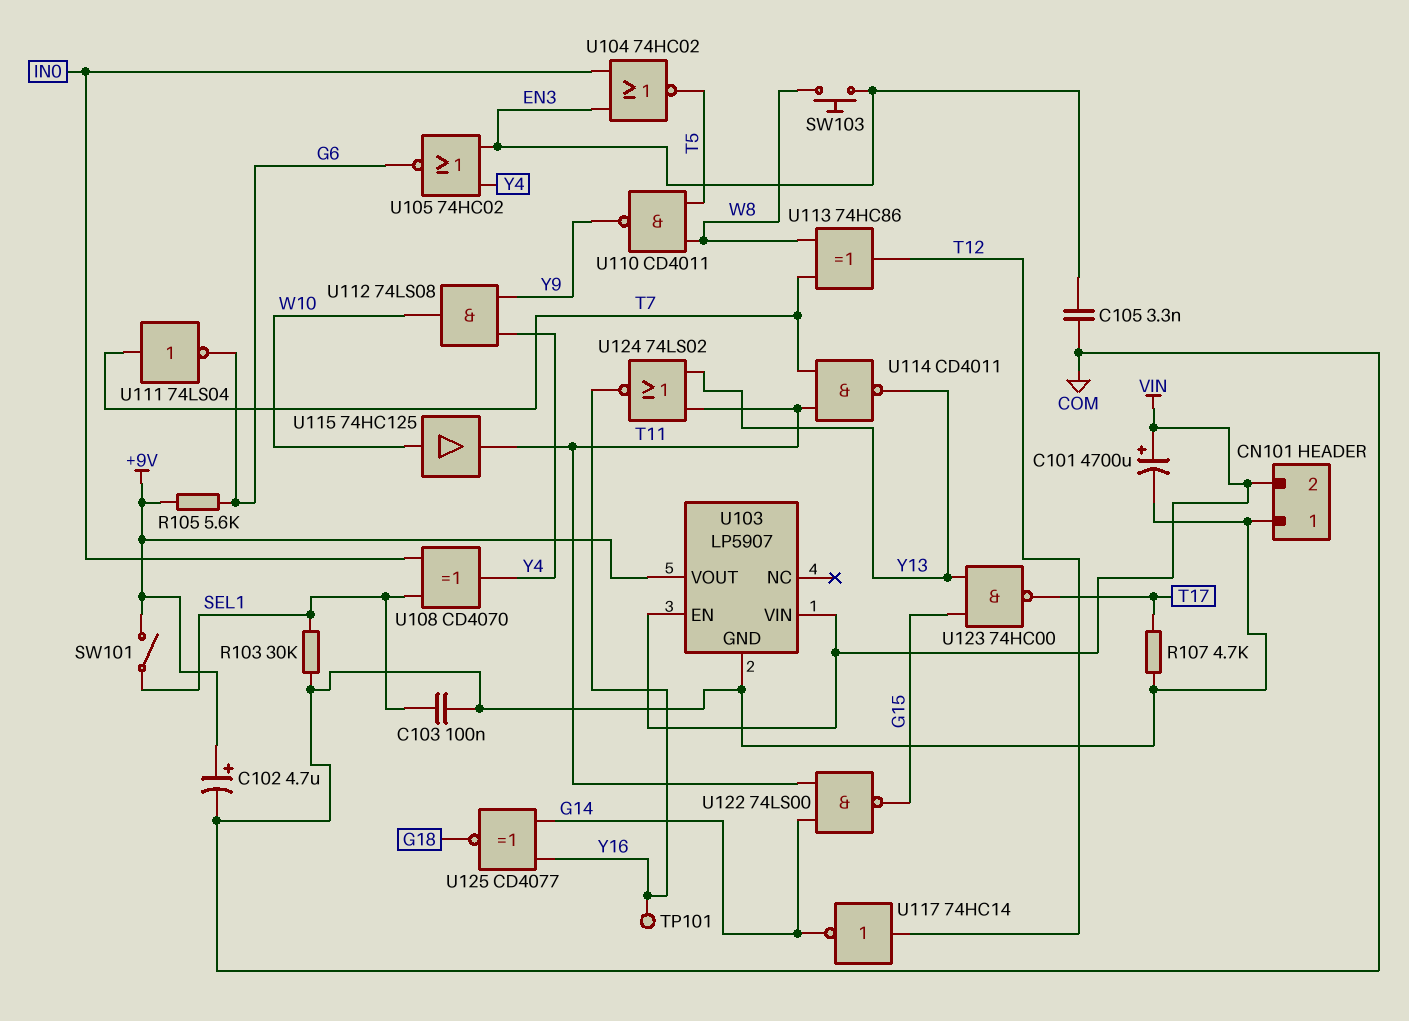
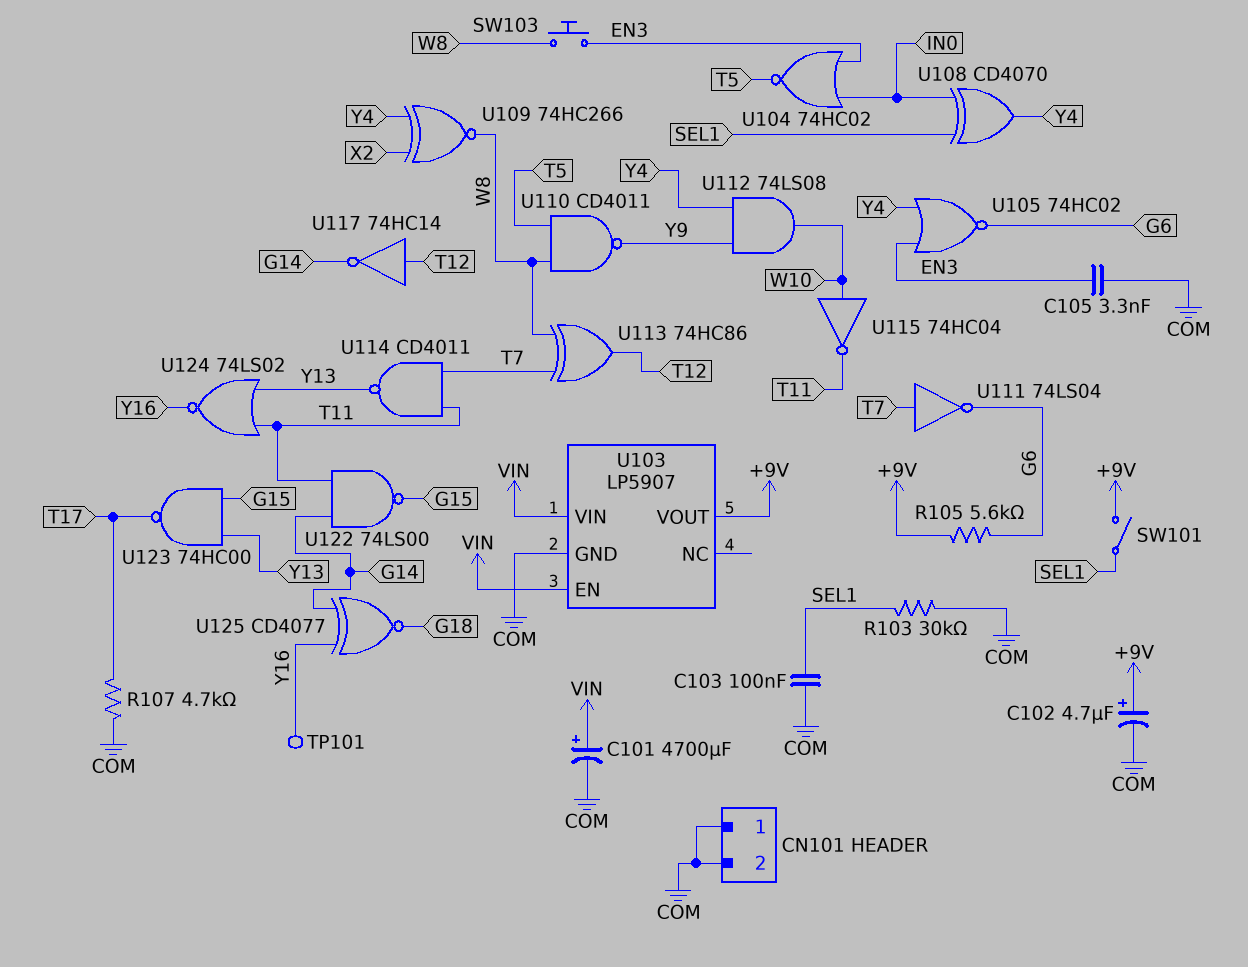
CN101 pin 2: VIN -> COM
U109: none -> XNOR 74HC266 (in X2, in Y4, out W8)
U115: buffer 74HC125 (in W10, out T11) -> NOT 74HC04 (in W10, out T11)

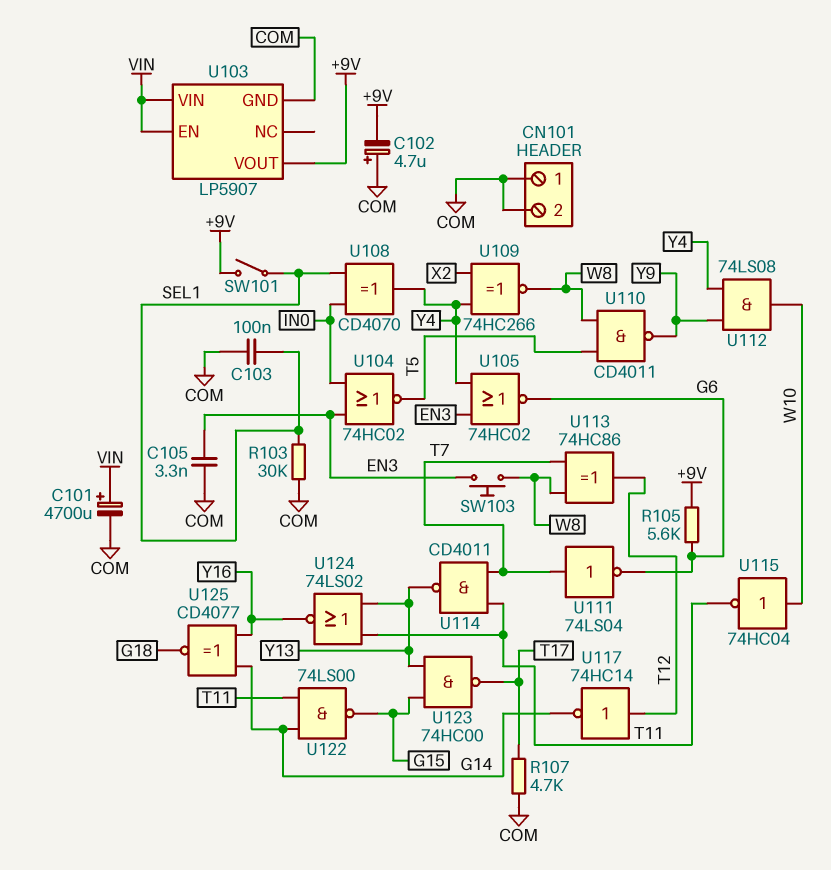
C102: 4.7uF (plus +9V, minus COM) -> 4.7uF (plus COM, minus +9V)
TP101: test point (Y16) -> none

